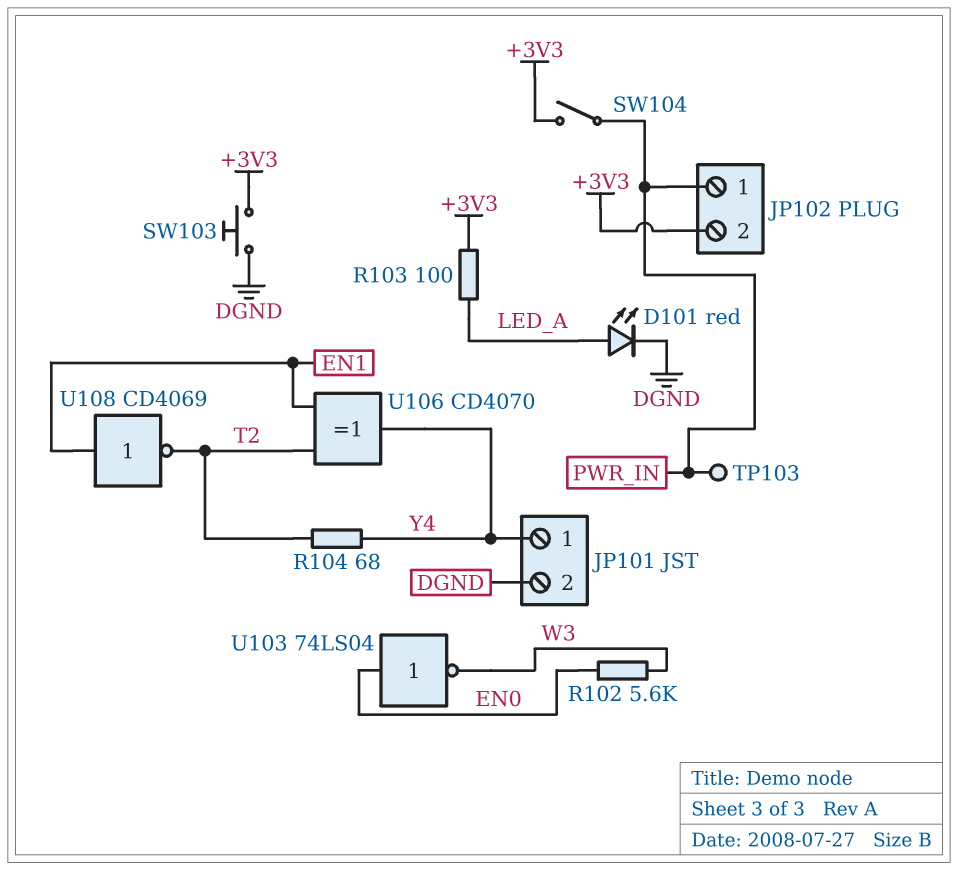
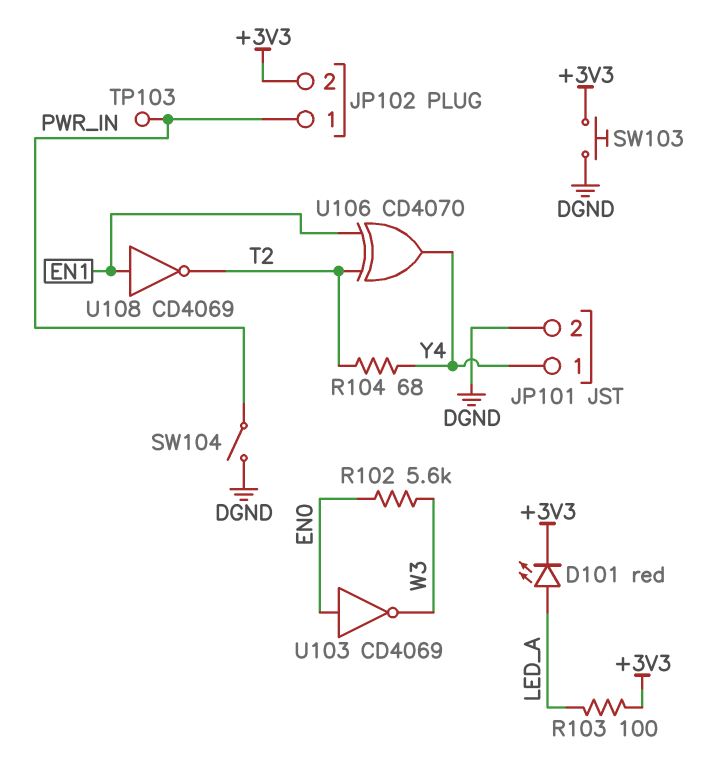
D101: LED red (A LED_A, K DGND) -> LED red (A LED_A, K +3V3)
SW104: switch (+3V3, PWR_IN) -> switch (DGND, PWR_IN)
U103: NOT 74LS04 (in EN0, out W3) -> NOT CD4069 (in EN0, out W3)

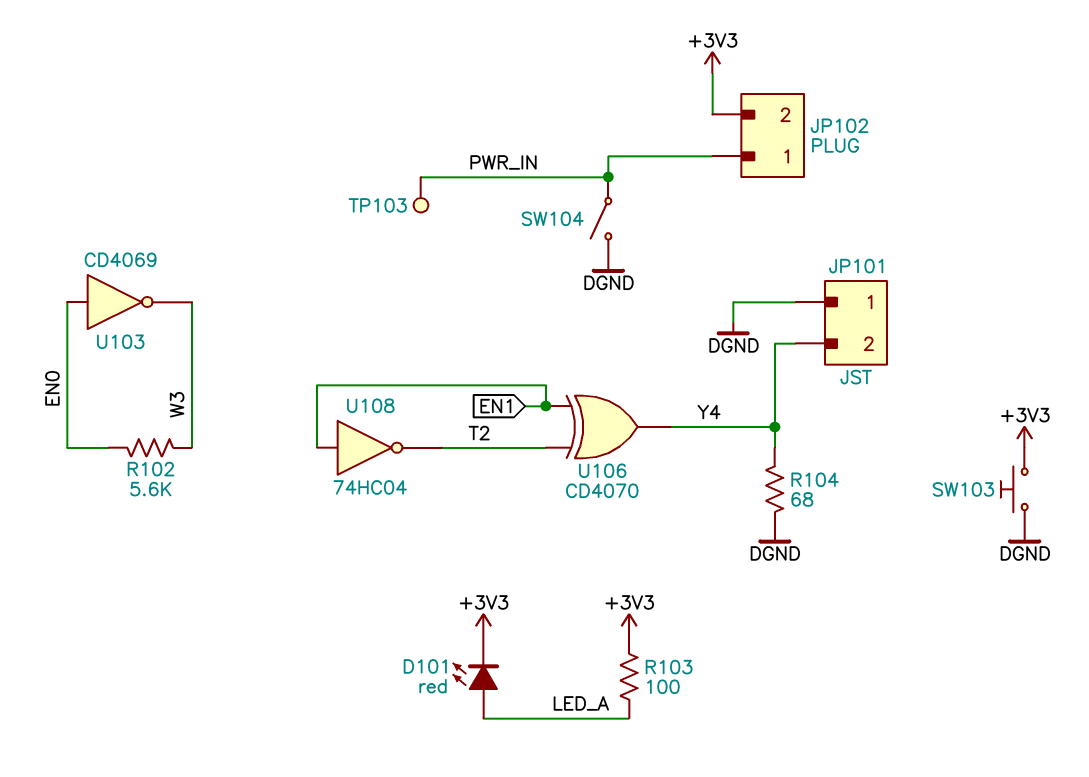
JP101 pin 1: Y4 -> DGND
JP101 pin 2: DGND -> Y4
R104: 68 (T2, Y4) -> 68 (DGND, Y4)
U108: NOT CD4069 (in EN1, out T2) -> NOT 74HC04 (in EN1, out T2)

